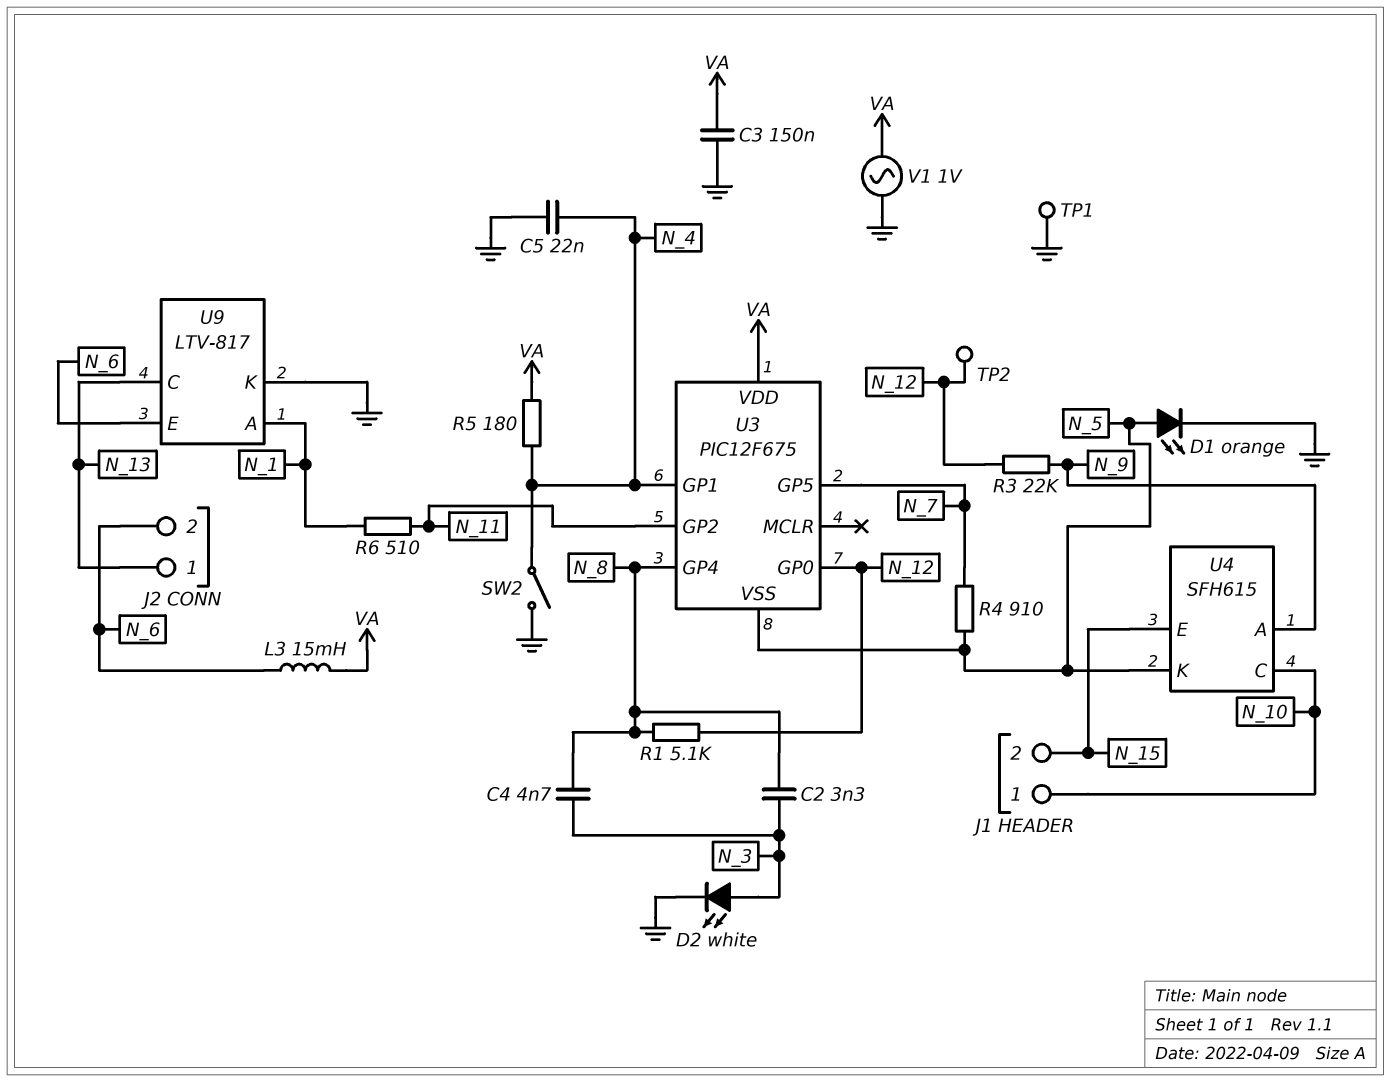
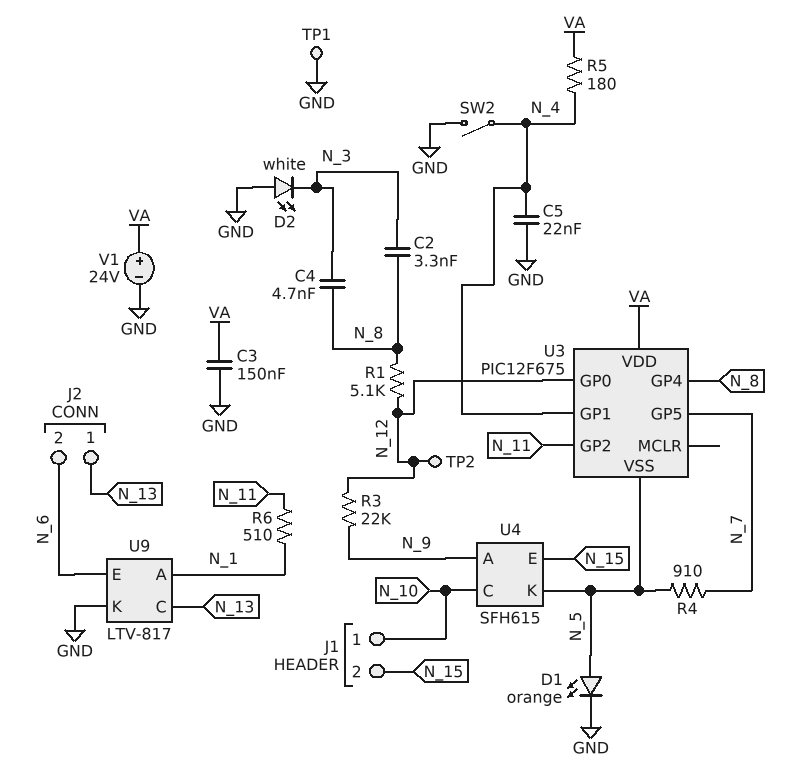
D2: LED white (A N_3, K GND) -> LED white (A GND, K N_3)
L3: 15mH (N_6, VA) -> none
V1: AC 1V (GND, VA) -> 24V (plus VA, minus GND)

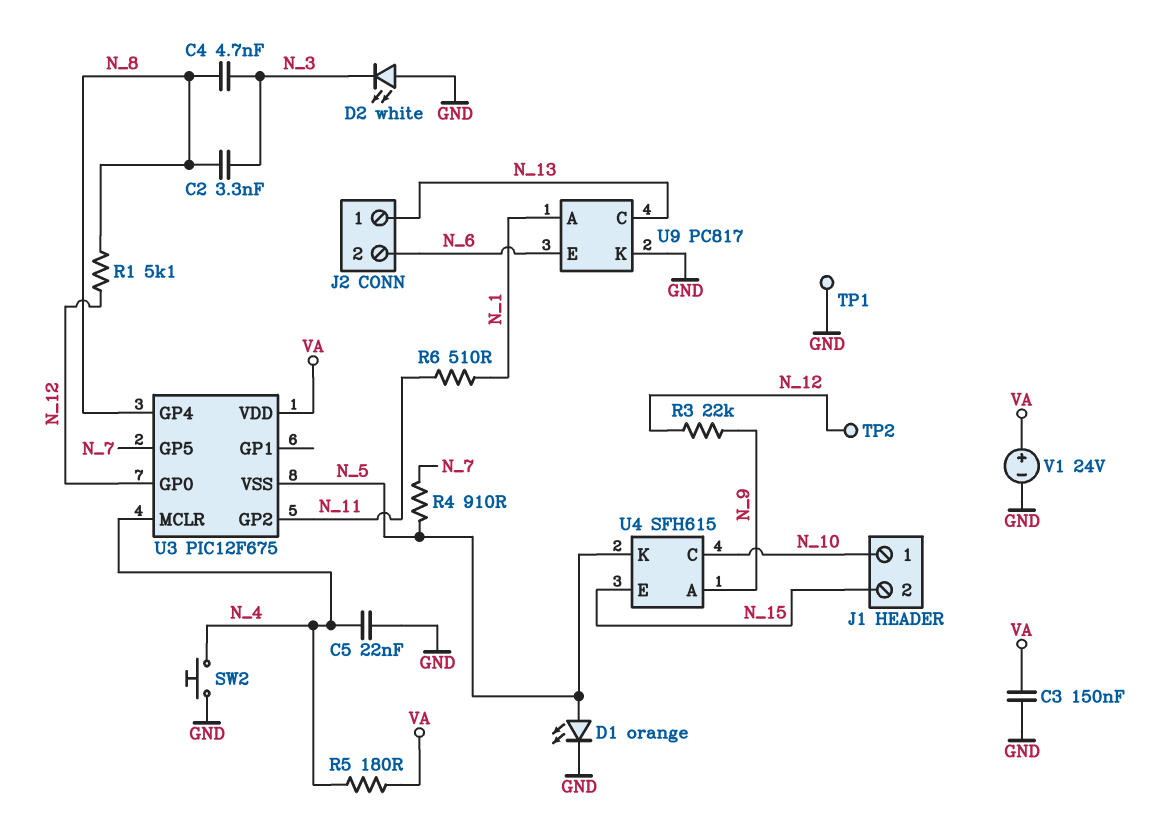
SW2: switch (GND, N_4) -> button (GND, N_4)
U3 pin GP1: N_4 -> none
U3 pin MCLR: none -> N_4
U9: LTV-817 -> PC817

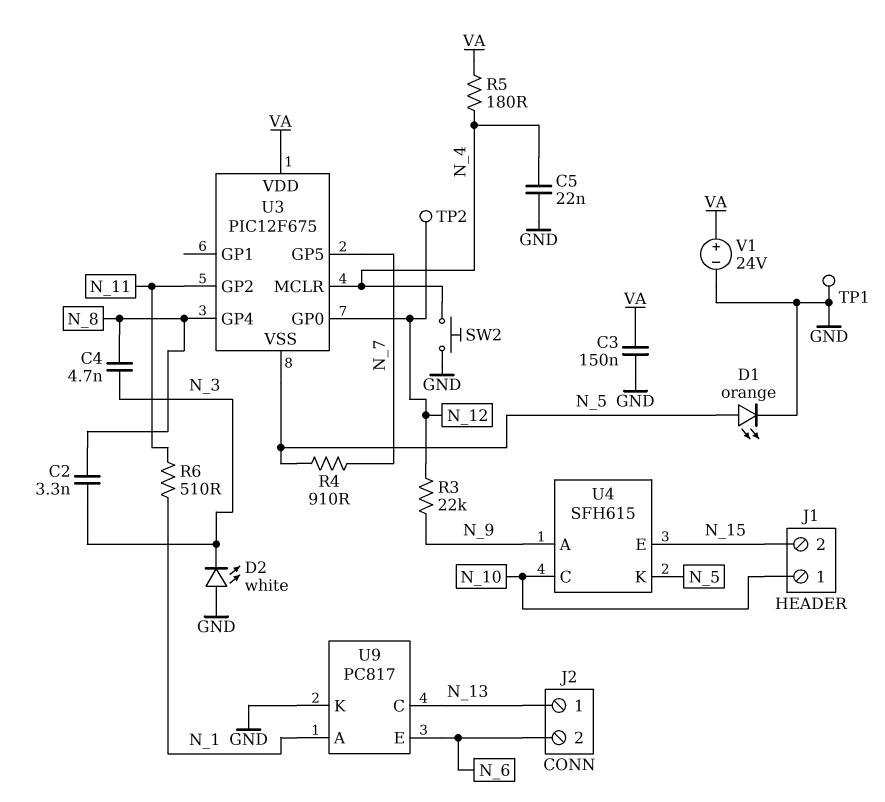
R1: 5.1k (N_8, N_12) -> none

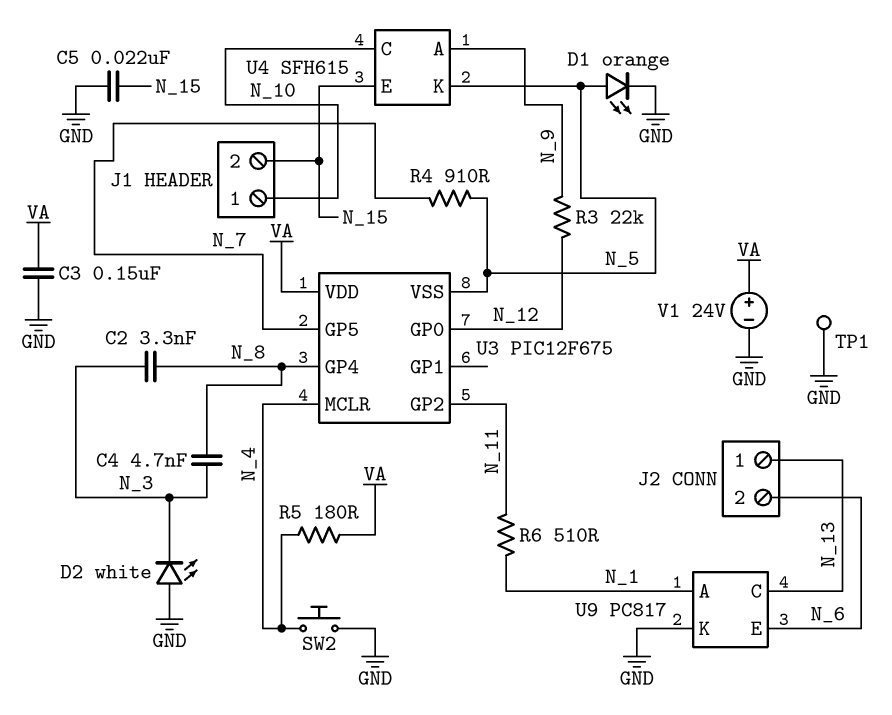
C5: 22nF (GND, N_4) -> 22nF (GND, N_15)
TP2: test point (N_12) -> none

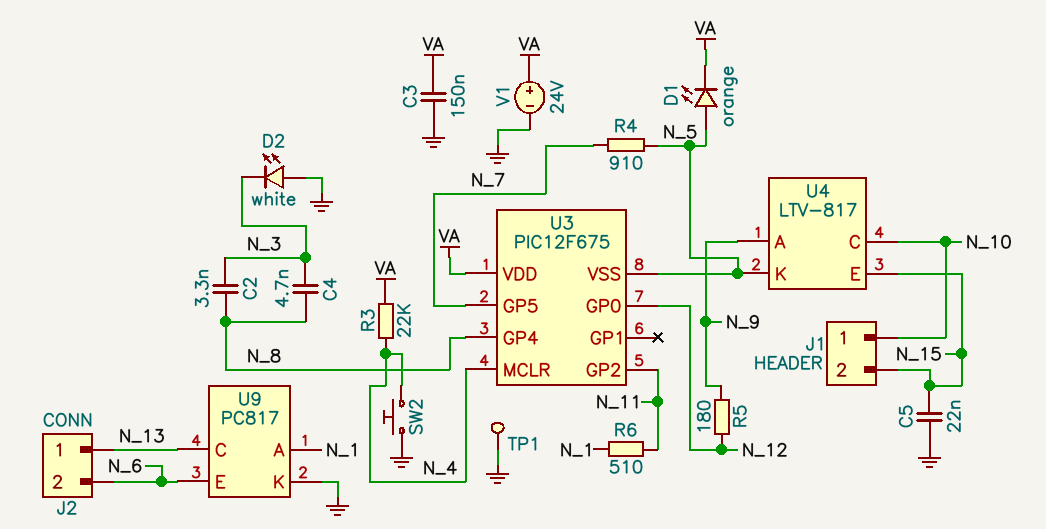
D1: LED orange (A N_5, K GND) -> LED orange (A N_5, K VA)
R3: 22k (N_9, N_12) -> 22k (N_4, VA)
R5: 180 (N_4, VA) -> 180 (N_9, N_12)
U4: SFH615 -> LTV-817

